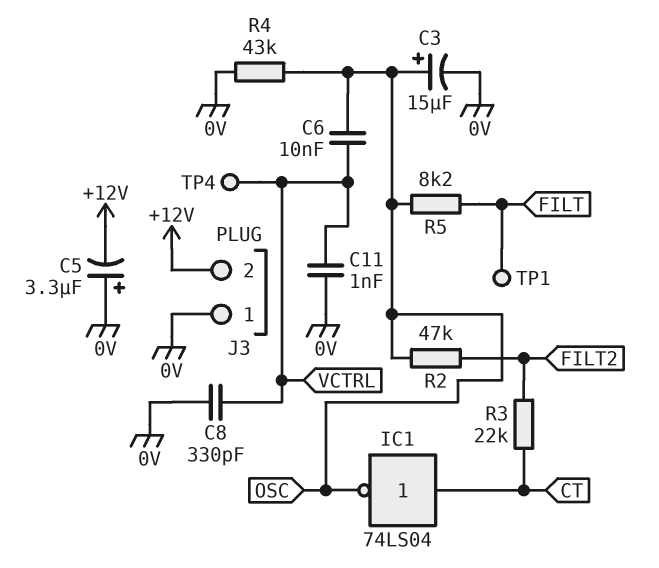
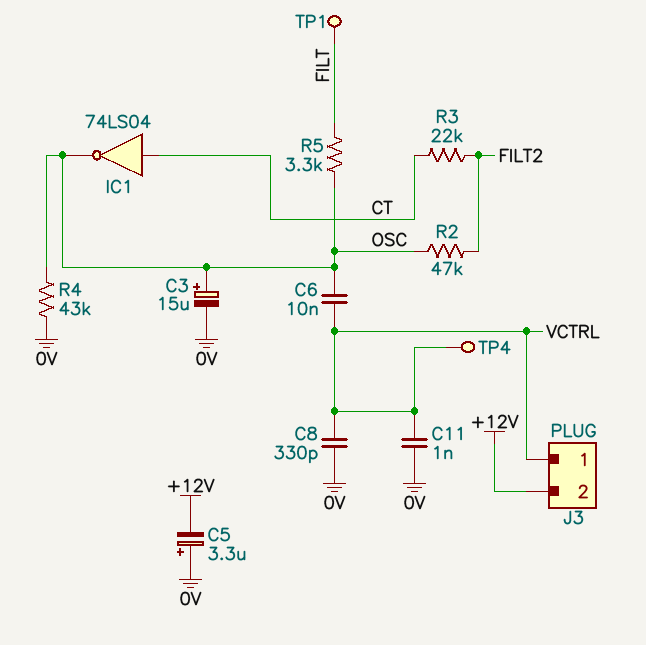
J3 pin 1: 0V -> VCTRL
R5: 8.2k (FILT, OSC) -> 3.3k (FILT, OSC)

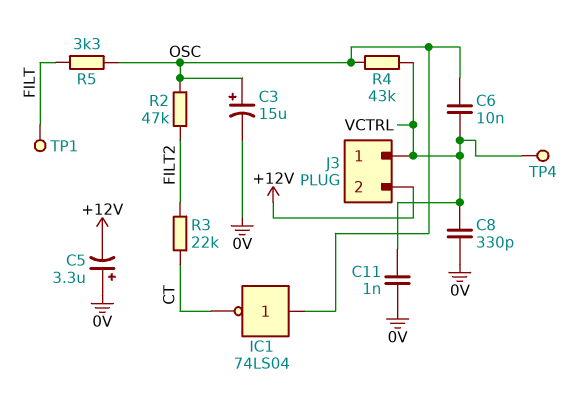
IC1: NOT 74LS04 (in CT, out OSC) -> NOT 74LS04 (in OSC, out CT)
R4: 43k (0V, OSC) -> 43k (OSC, VCTRL)

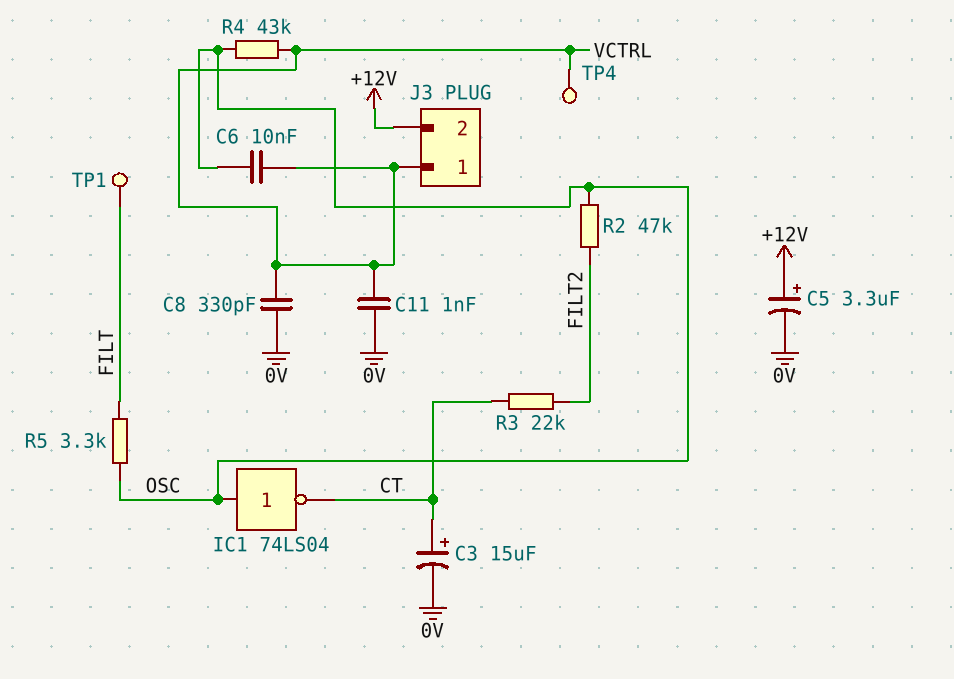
C3: 15uF (plus OSC, minus 0V) -> 15uF (plus CT, minus 0V)
C5: 3.3uF (plus 0V, minus +12V) -> 3.3uF (plus +12V, minus 0V)

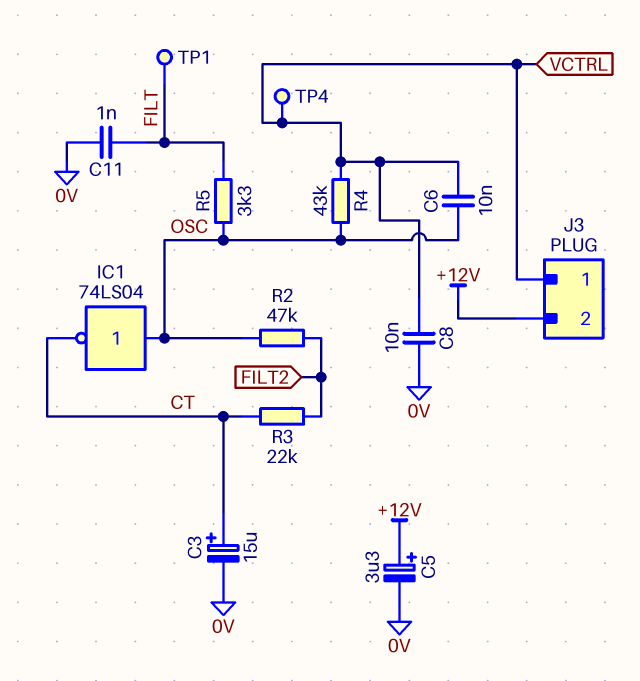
C8: 330pF (0V, VCTRL) -> 10nF (0V, VCTRL)
C11: 1nF (0V, VCTRL) -> 1nF (0V, FILT)

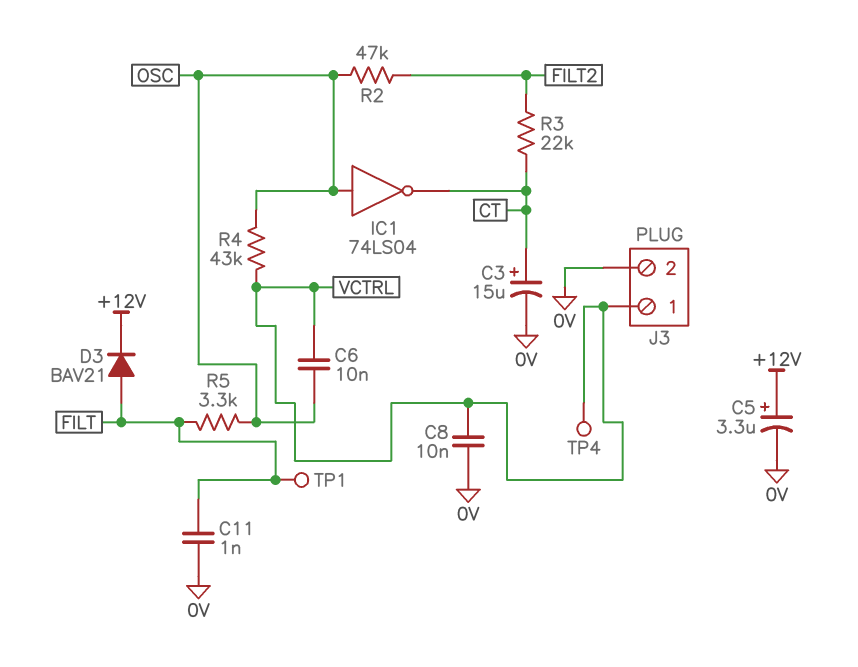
D3: none -> diode BAV21 (A FILT, K +12V)
J3 pin 2: +12V -> 0V

